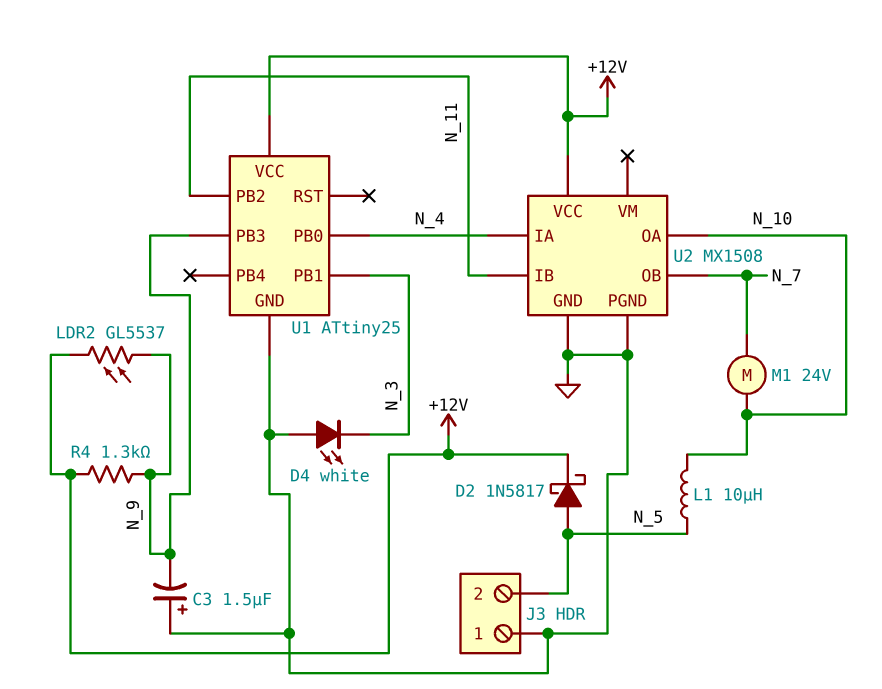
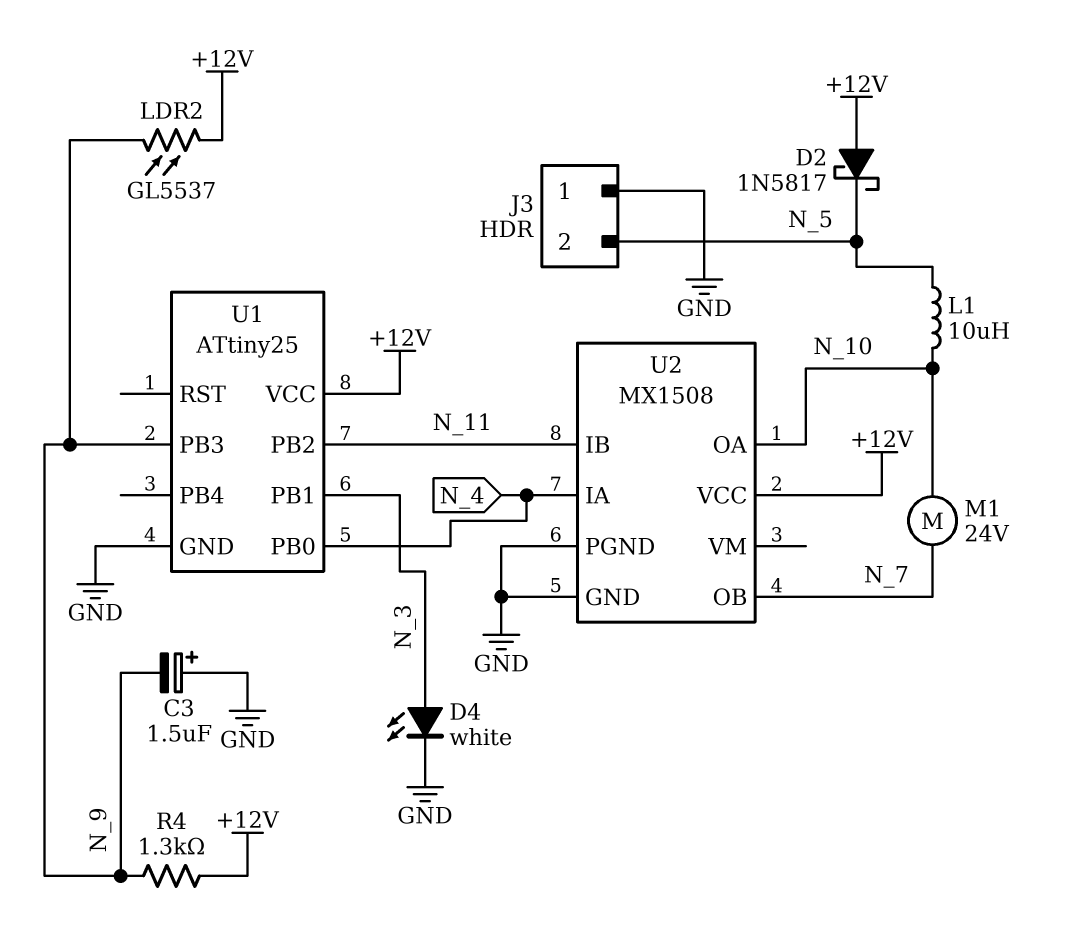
D2: schottky 1N5817 (A N_5, K +12V) -> schottky 1N5817 (A +12V, K N_5)
D4: LED white (A GND, K N_3) -> LED white (A N_3, K GND)

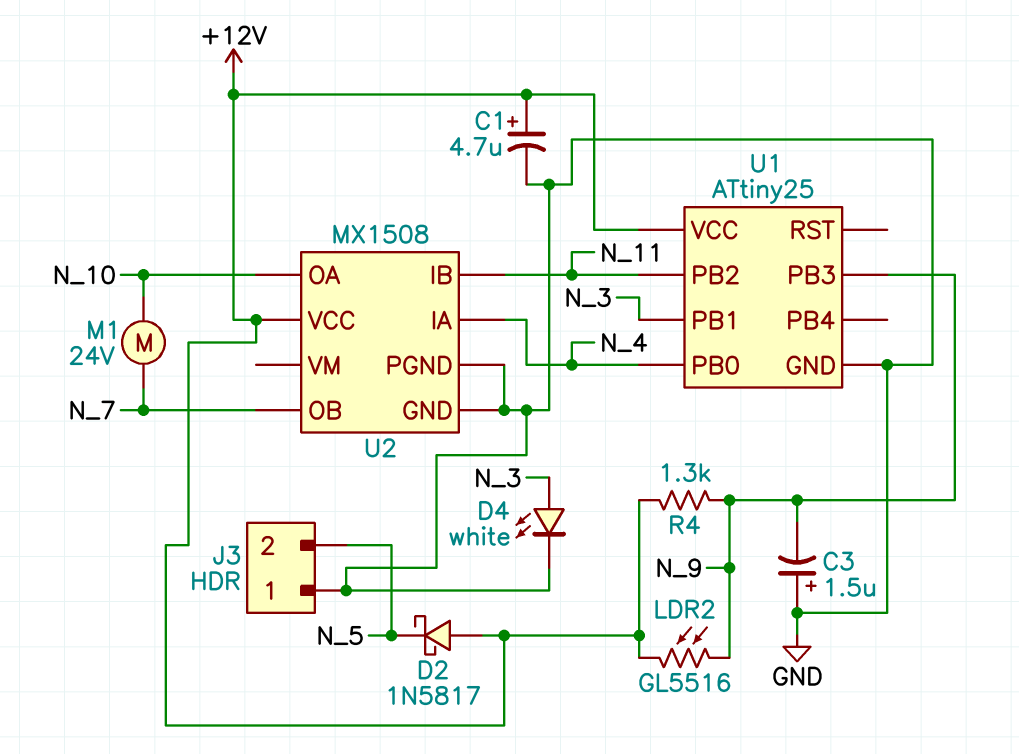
C1: none -> 4.7uF (plus +12V, minus GND)
L1: 10uH (N_5, N_10) -> none
LDR2: GL5537 (+12V, N_9) -> GL5516 (+12V, N_9)

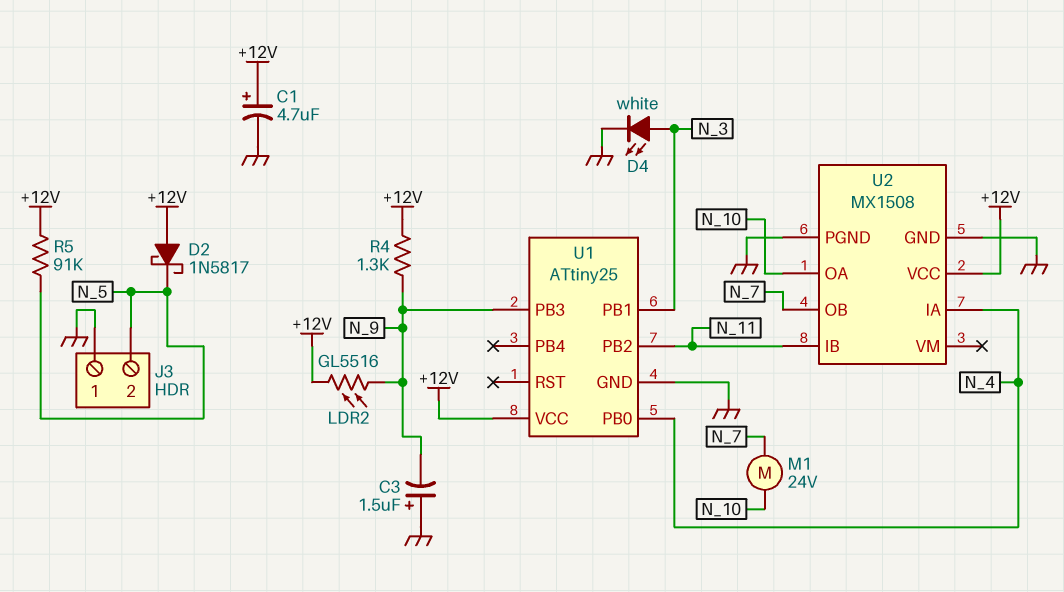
R5: none -> 91k (+12V, N_5)

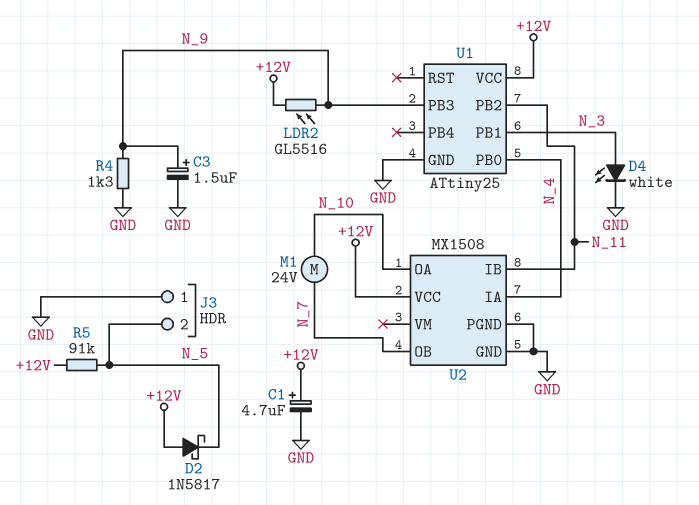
C3: 1.5uF (plus GND, minus N_9) -> 1.5uF (plus N_9, minus GND)
R4: 1.3k (+12V, N_9) -> 1.3k (GND, N_9)

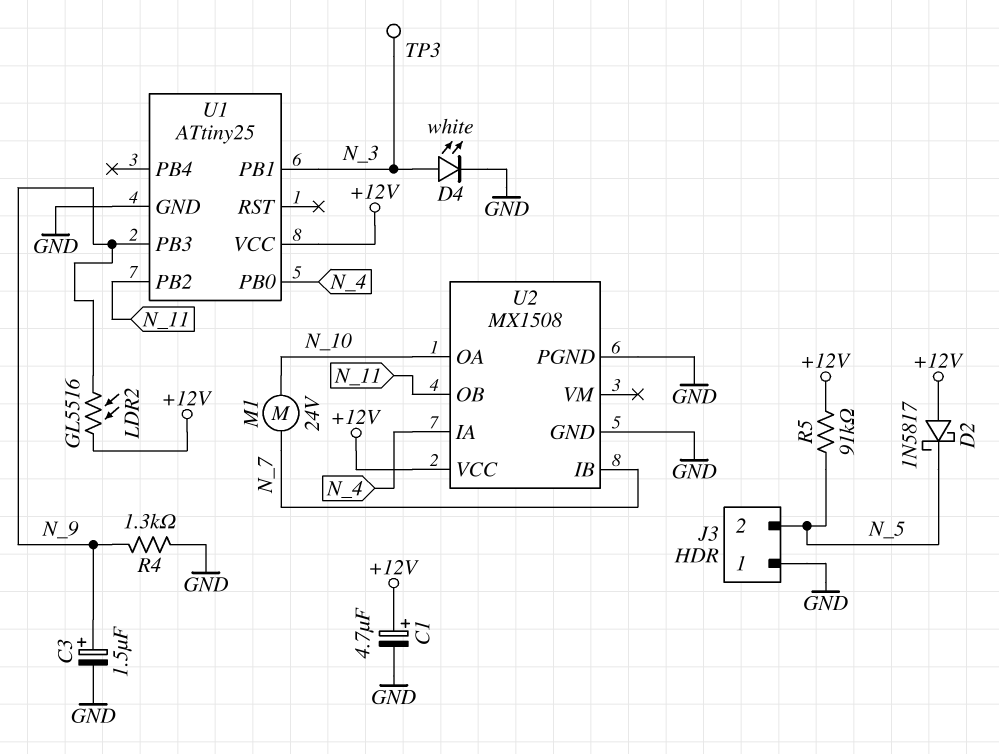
TP3: none -> test point (N_3)
U2 pin IB: N_11 -> N_7
U2 pin OB: N_7 -> N_11

